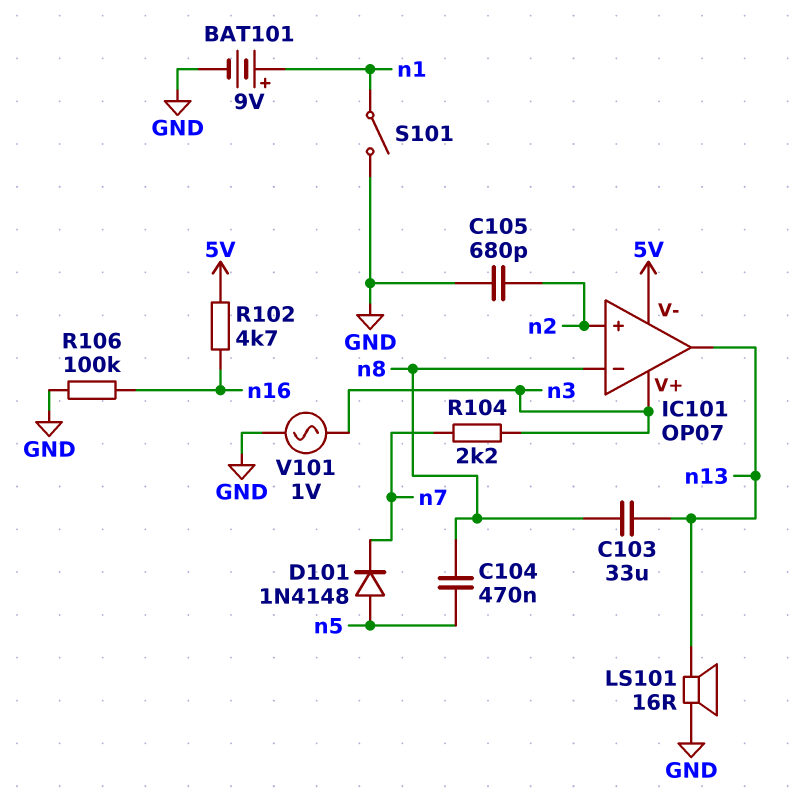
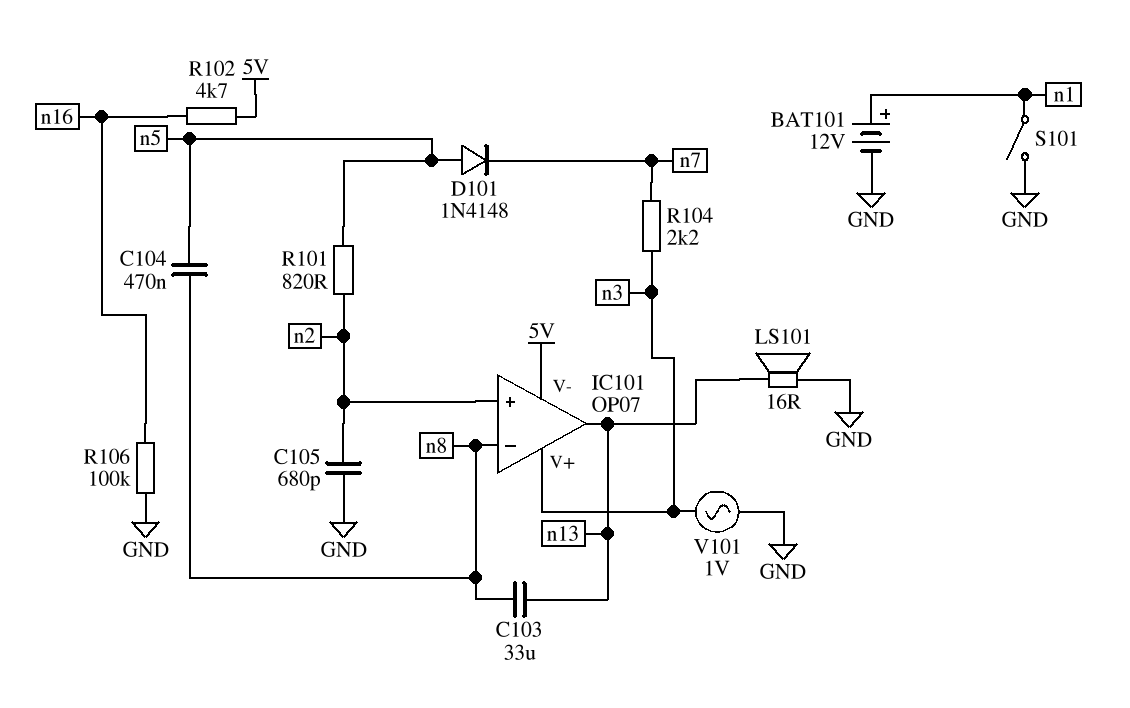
BAT101: 9V (plus n1, minus GND) -> 12V (plus n1, minus GND)
R101: none -> 820 (n2, n5)

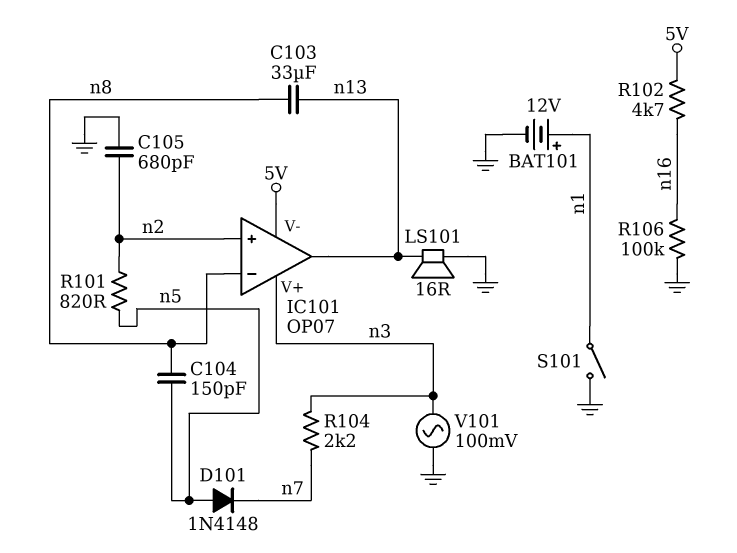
C104: 470nF (n5, n8) -> 150pF (n5, n8)
V101: AC 1V (GND, n3) -> AC 100mV (GND, n3)

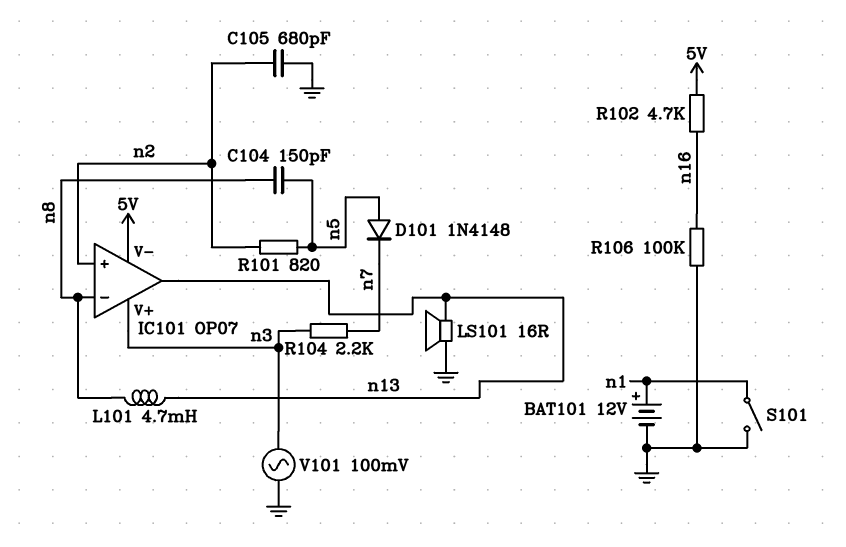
C103: 33uF (n8, n13) -> none
L101: none -> 4.7mH (n8, n13)

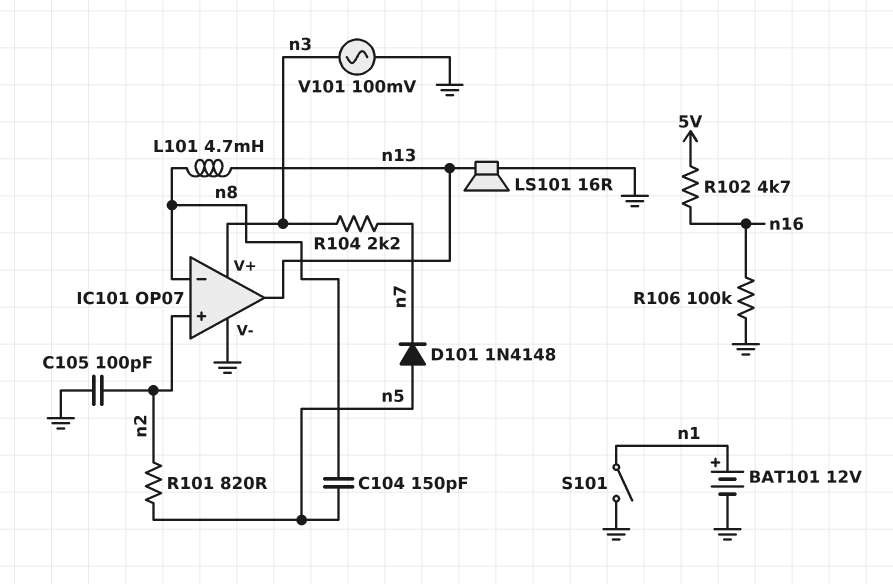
C105: 680pF (GND, n2) -> 100pF (GND, n2)
IC101 pin V-: 5V -> GND

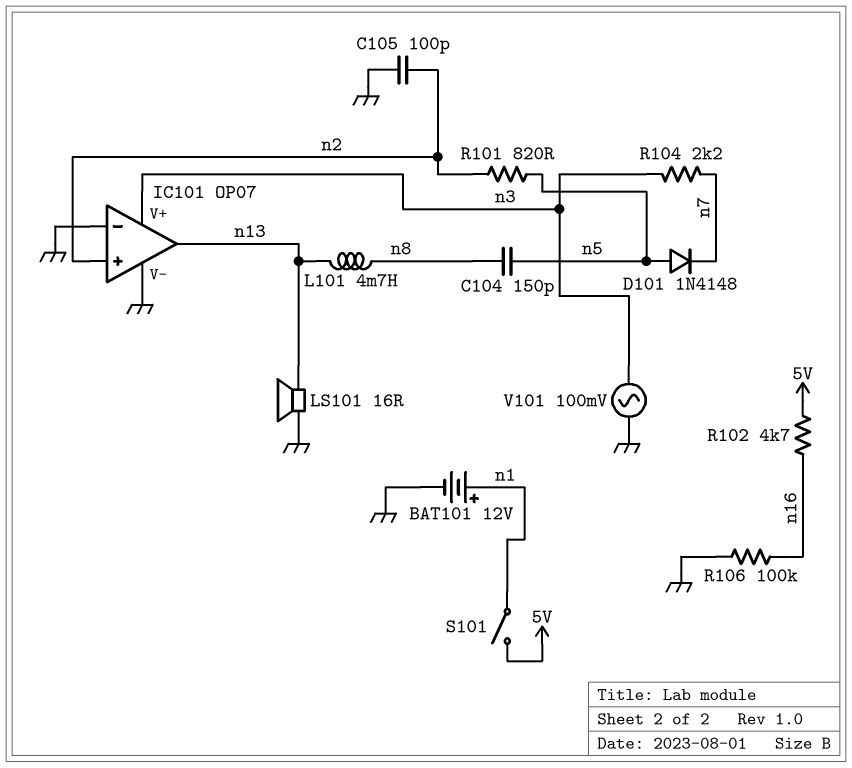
IC101 pin in-: n8 -> GND
S101: switch (GND, n1) -> switch (5V, n1)

